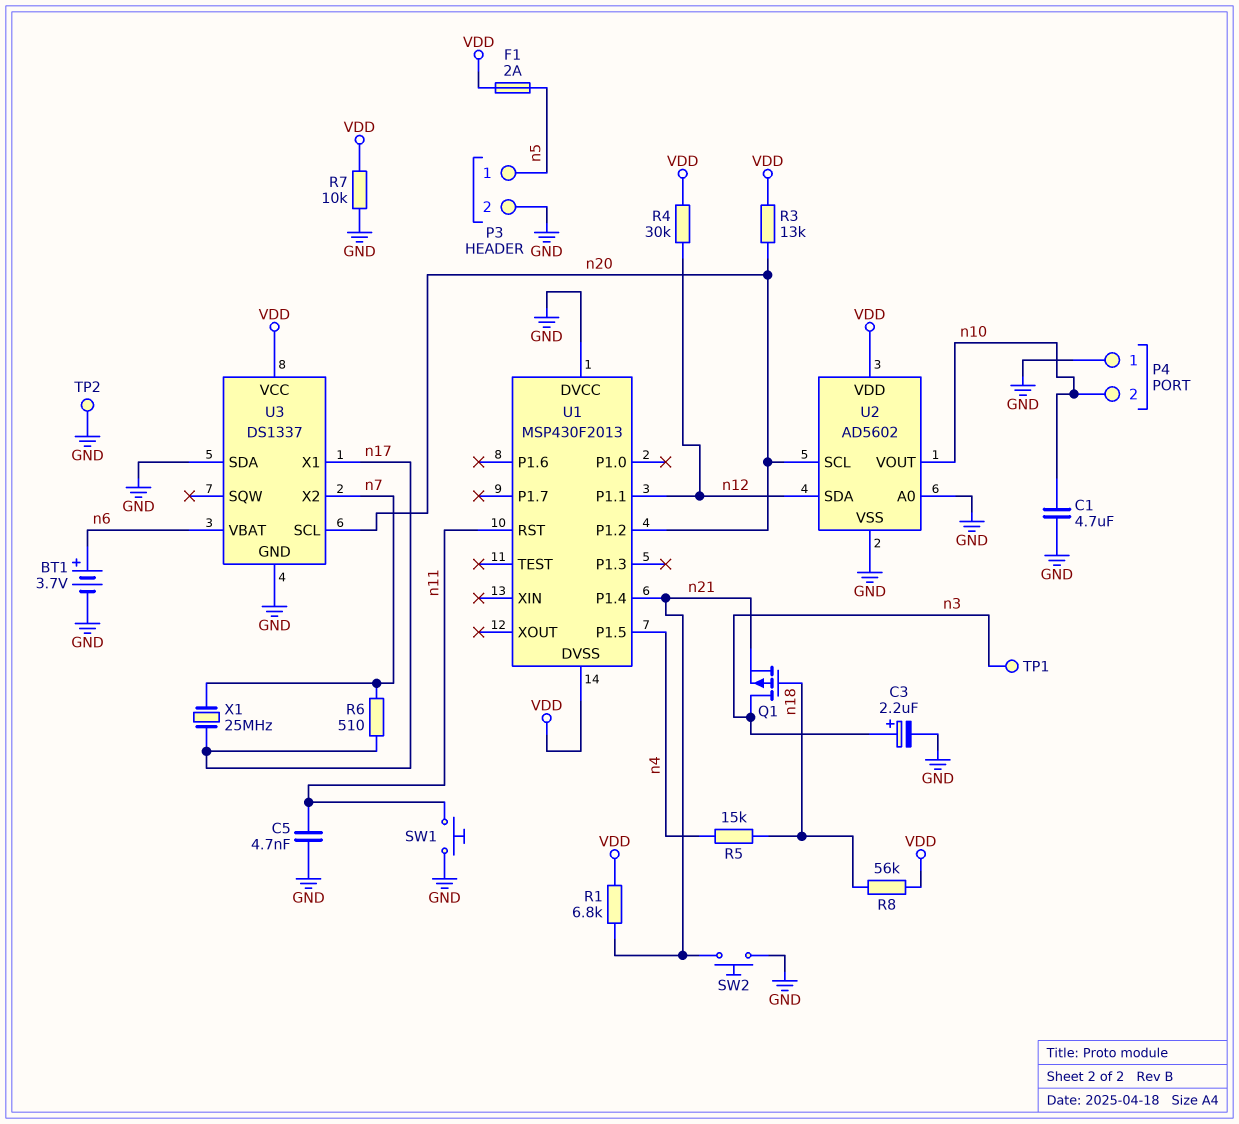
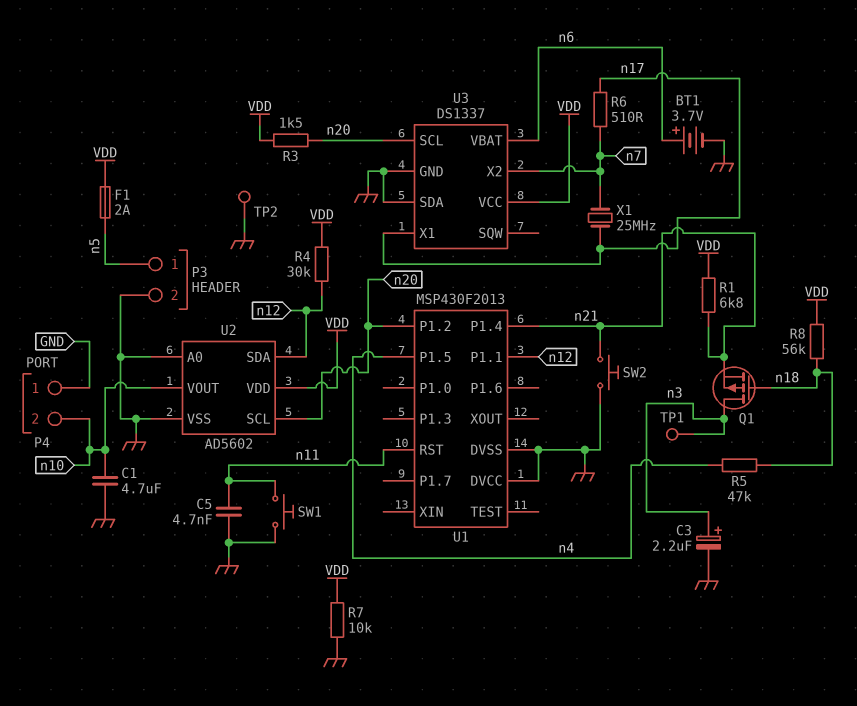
R3: 13k (VDD, n20) -> 1.5k (VDD, n20)
R5: 15k (n4, n18) -> 47k (n4, n18)
U1 pin DVSS: VDD -> GND

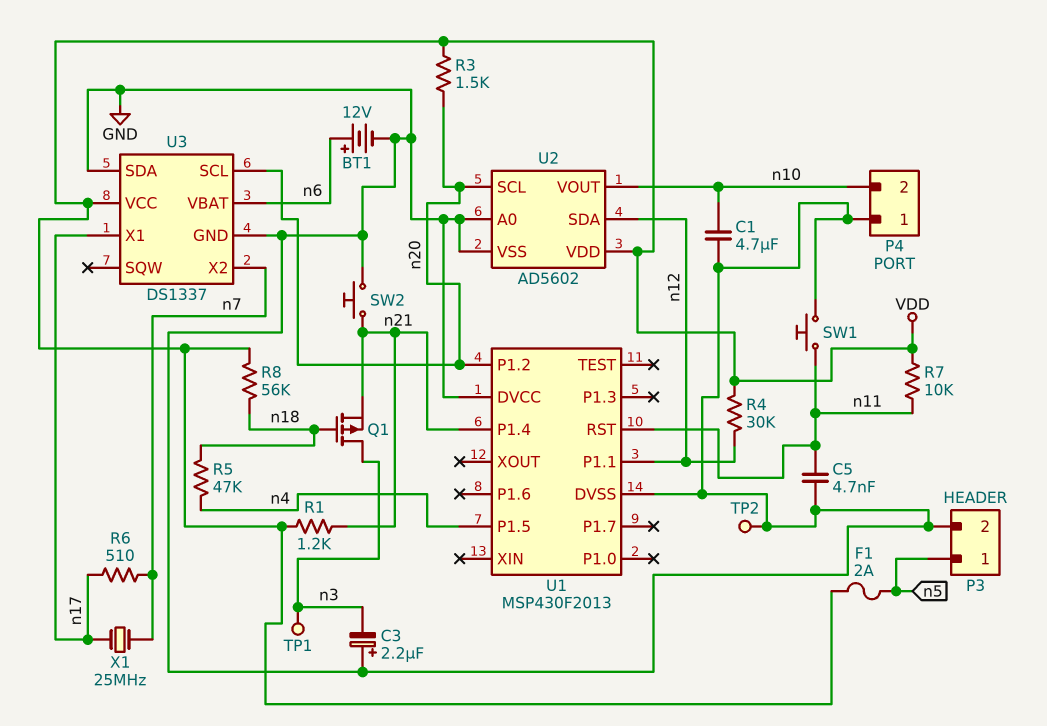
BT1: 3.7V (plus n6, minus GND) -> 12V (plus n6, minus GND)
C3: 2.2uF (plus n3, minus GND) -> 2.2uF (plus GND, minus n3)
R1: 6.8k (VDD, n21) -> 1.2k (VDD, n21)
R7: 10k (GND, VDD) -> 10k (VDD, n11)

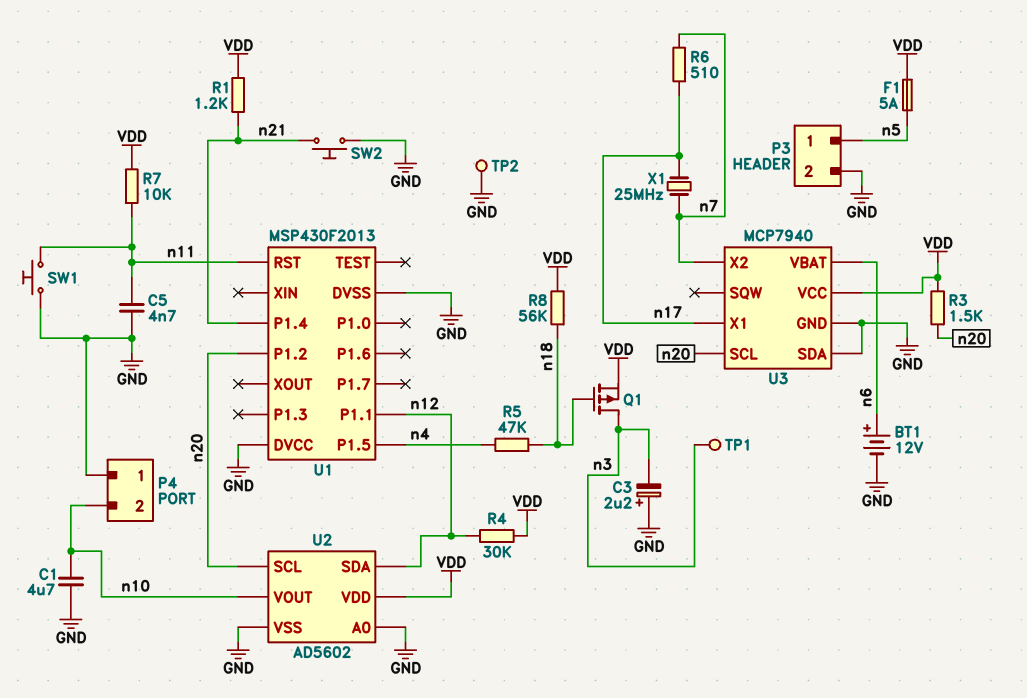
F1: 2A (VDD, n5) -> 5A (VDD, n5)
Q1: PMOS (G n18, D n3, S n21) -> PMOS (G n18, D n3, S VDD)
U3: DS1337 -> MCP7940

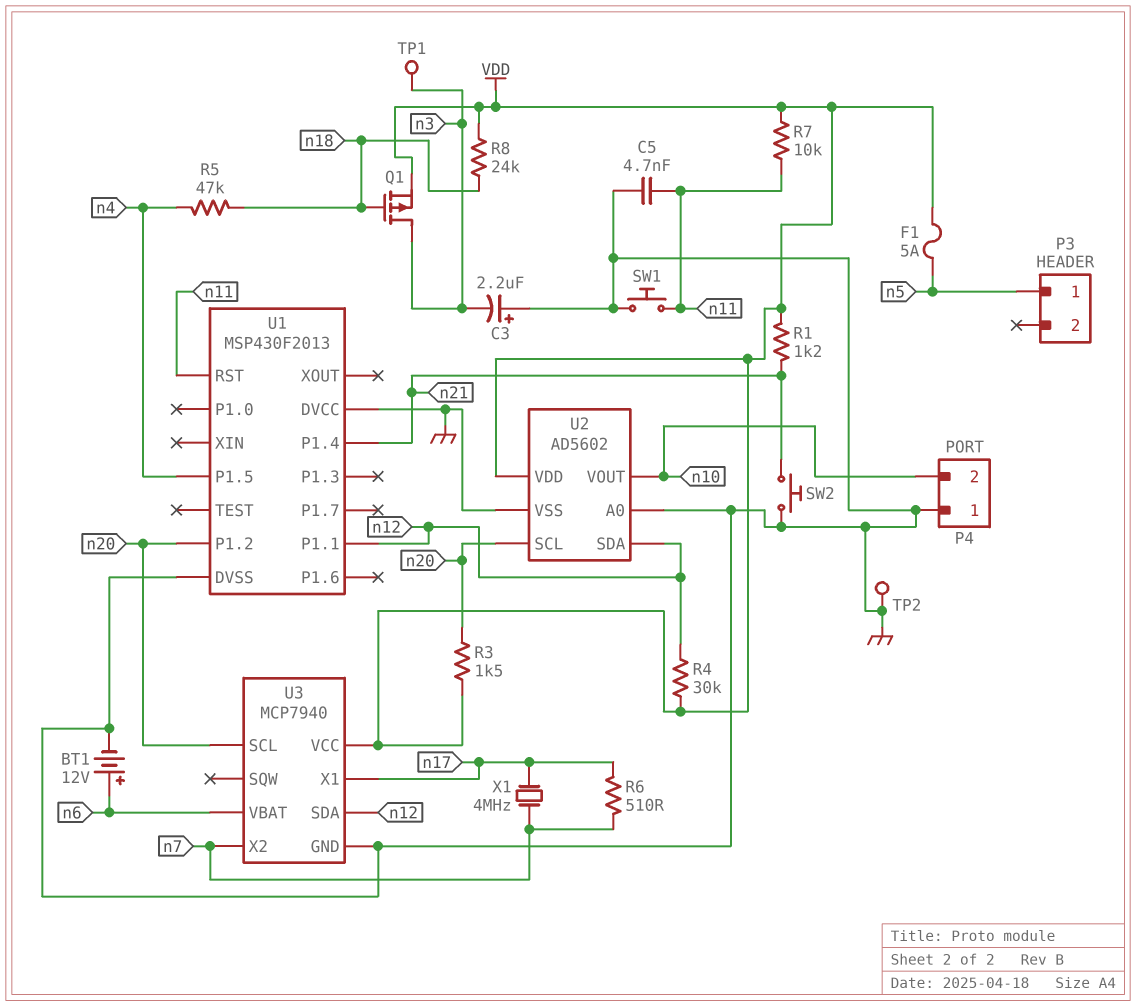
C1: 4.7uF (GND, n10) -> none
P3 pin 2: GND -> none
R8: 56k (VDD, n18) -> 24k (VDD, n18)
U3 pin SDA: GND -> n12
X1: 25MHz (n7, n17) -> 4MHz (n7, n17)

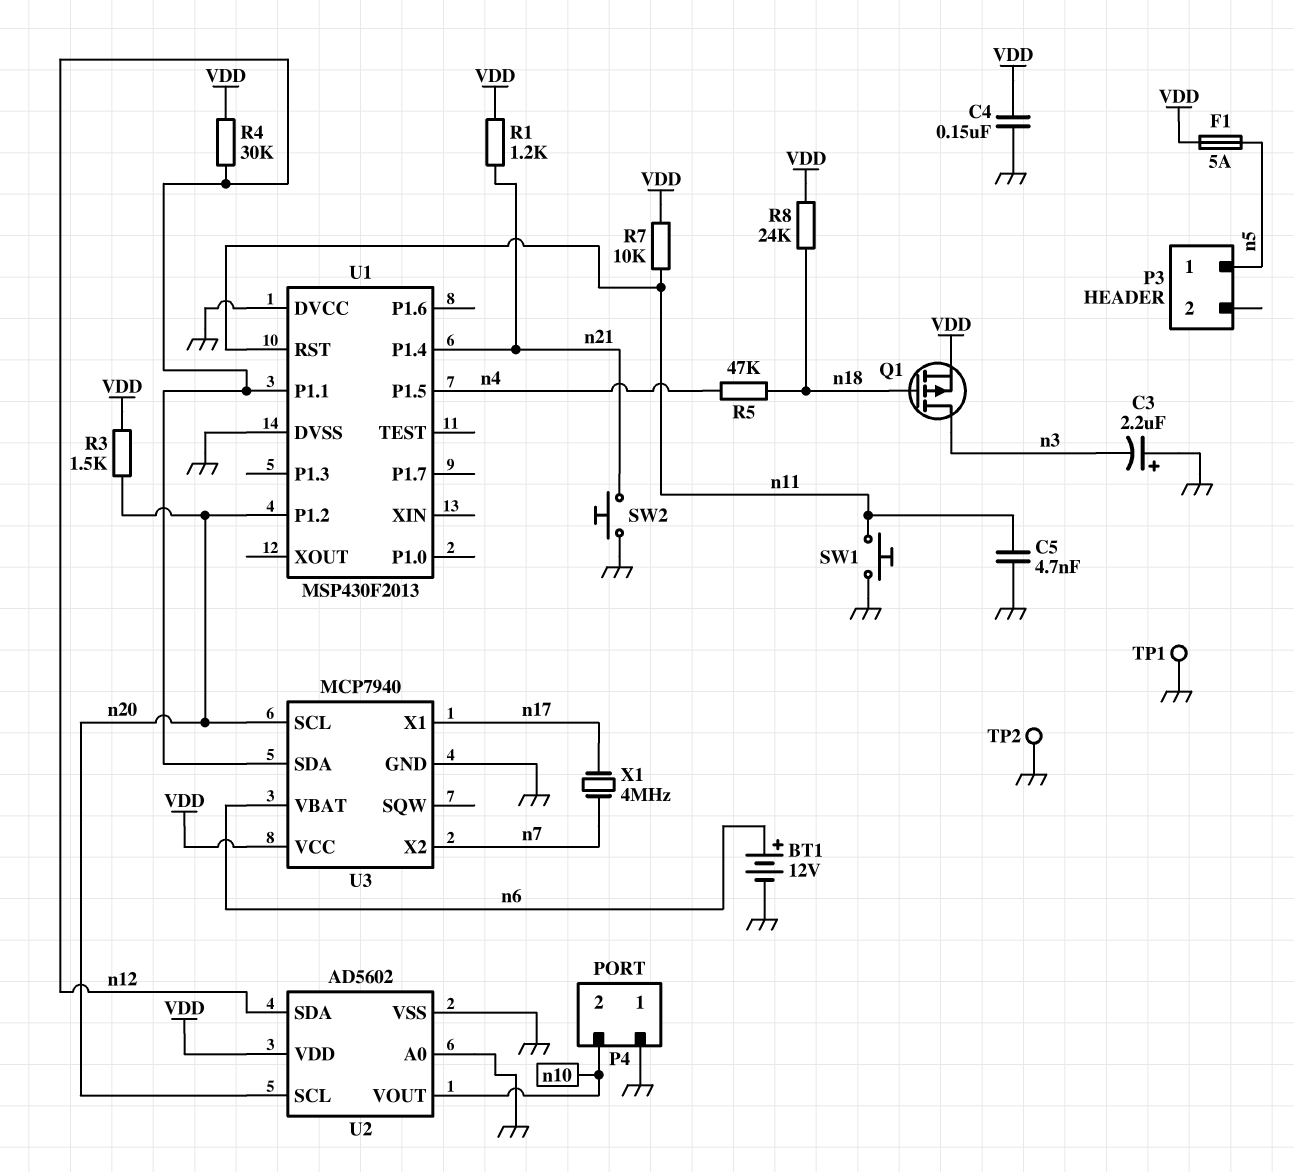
C4: none -> 150nF (GND, VDD)
R6: 510 (n7, n17) -> none
TP1: test point (n3) -> test point (GND)

